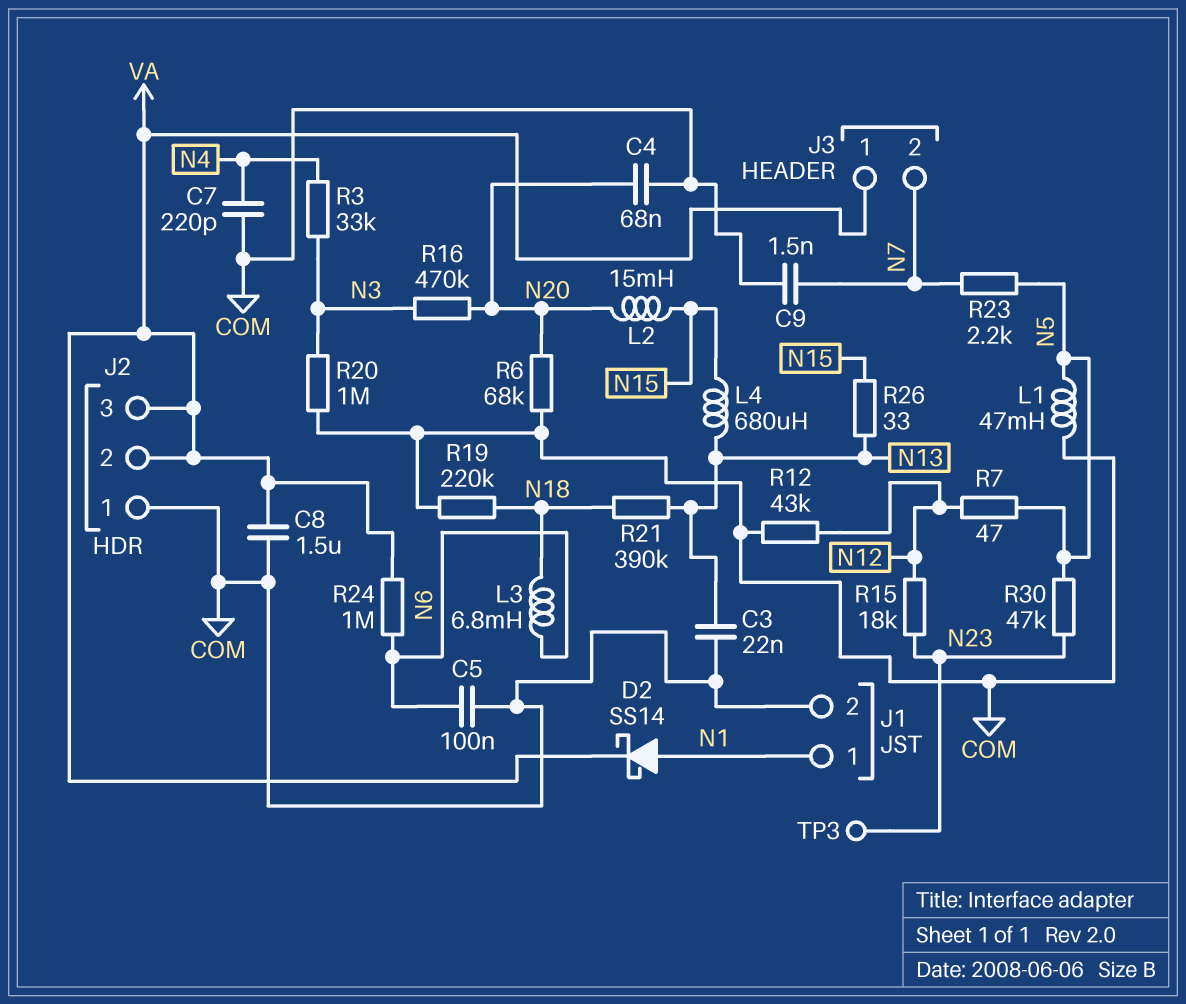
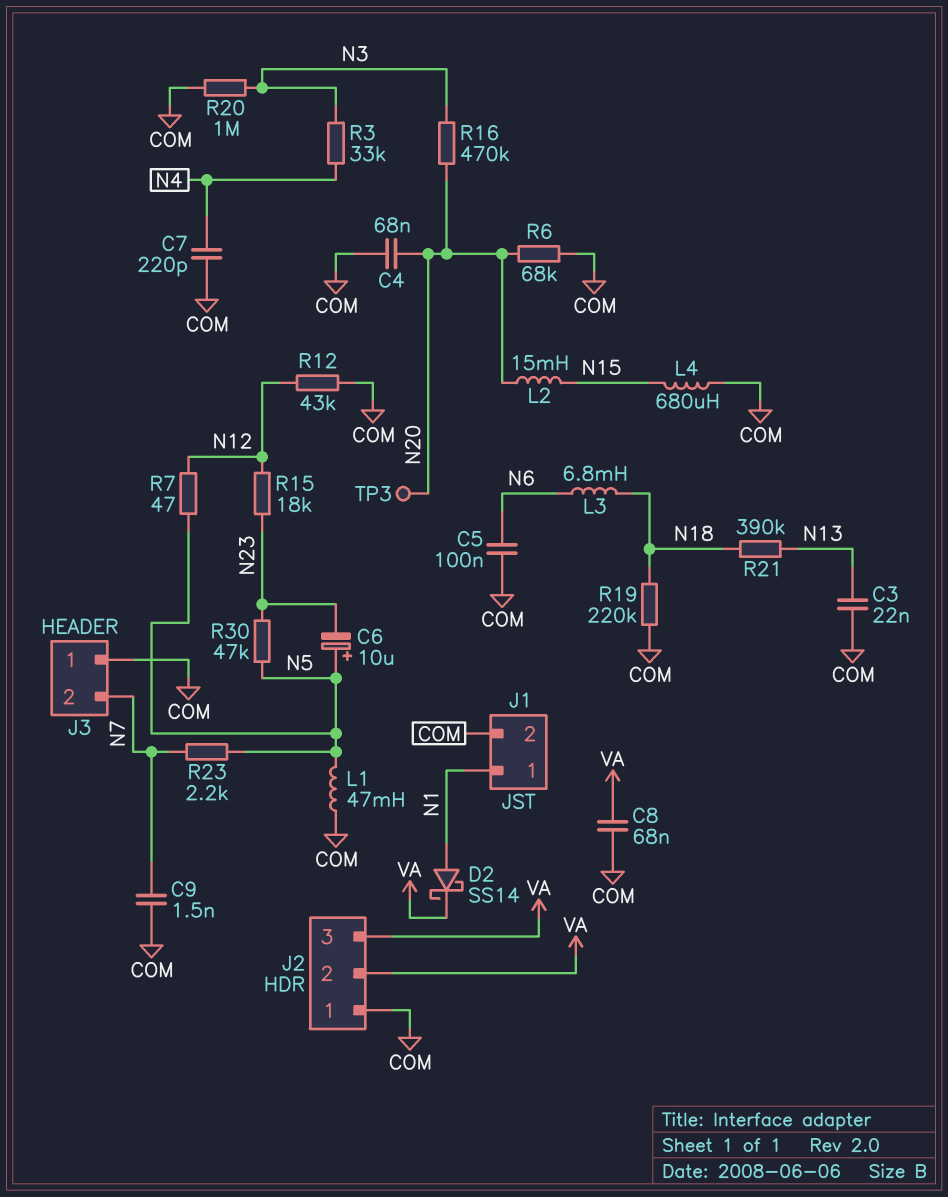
C6: none -> 10uF (plus N5, minus N23)
C8: 1.5uF (COM, VA) -> 68nF (COM, VA)
J3 pin 1: VA -> COM
L4: 680uH (N13, N15) -> 680uH (COM, N15)
R24: 1M (N6, VA) -> none
R26: 33 (N13, N15) -> none
TP3: test point (N23) -> test point (N20)

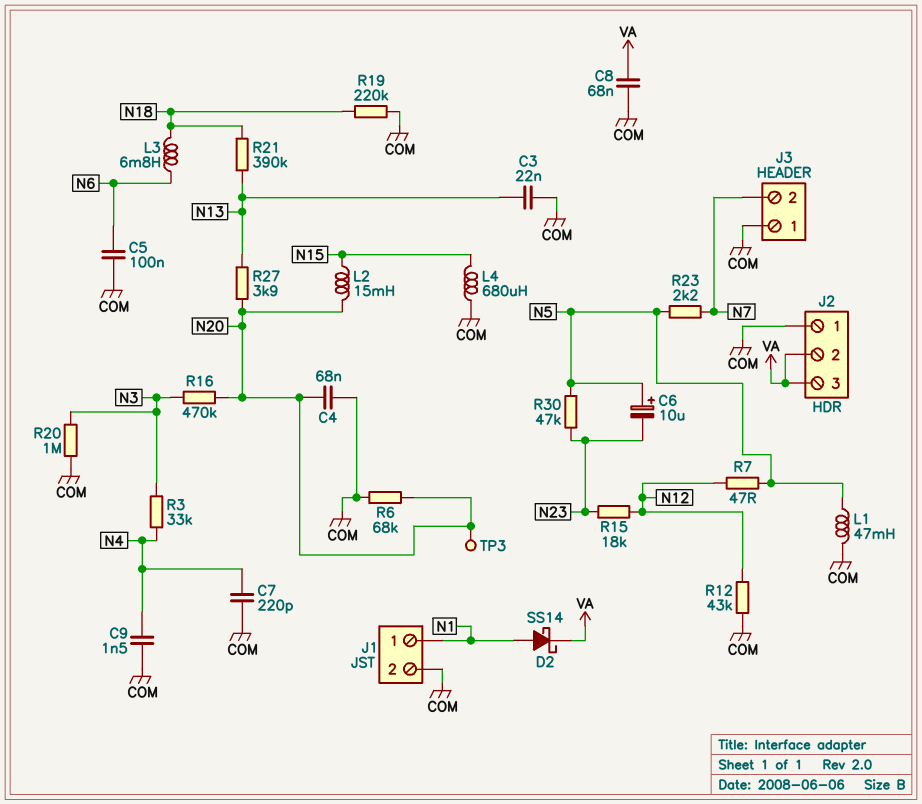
C9: 1.5nF (COM, N7) -> 1.5nF (COM, N4)
R27: none -> 3.9k (N13, N20)

